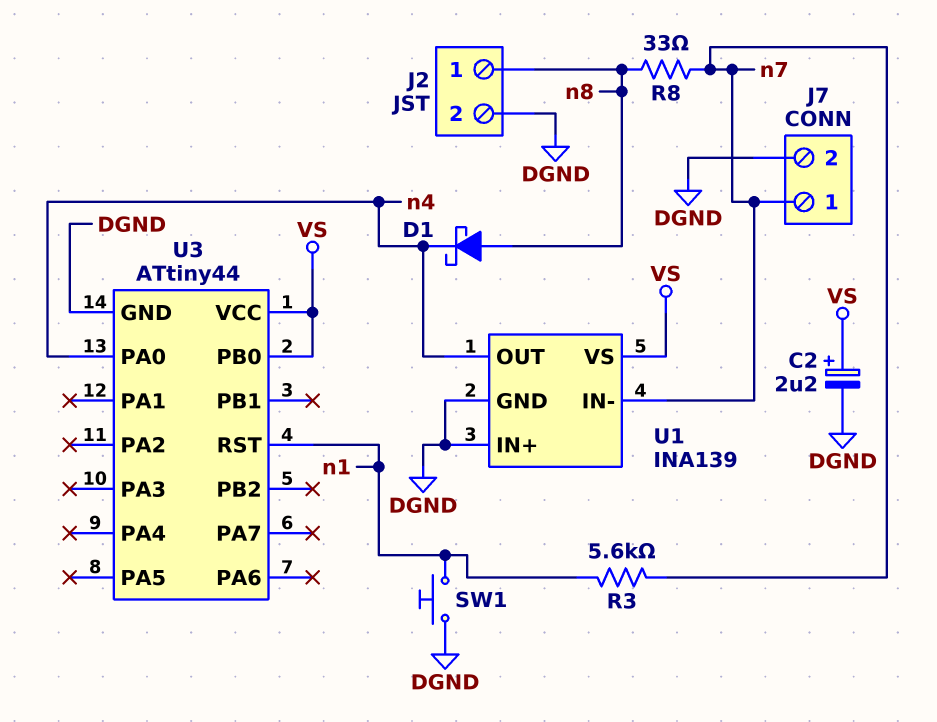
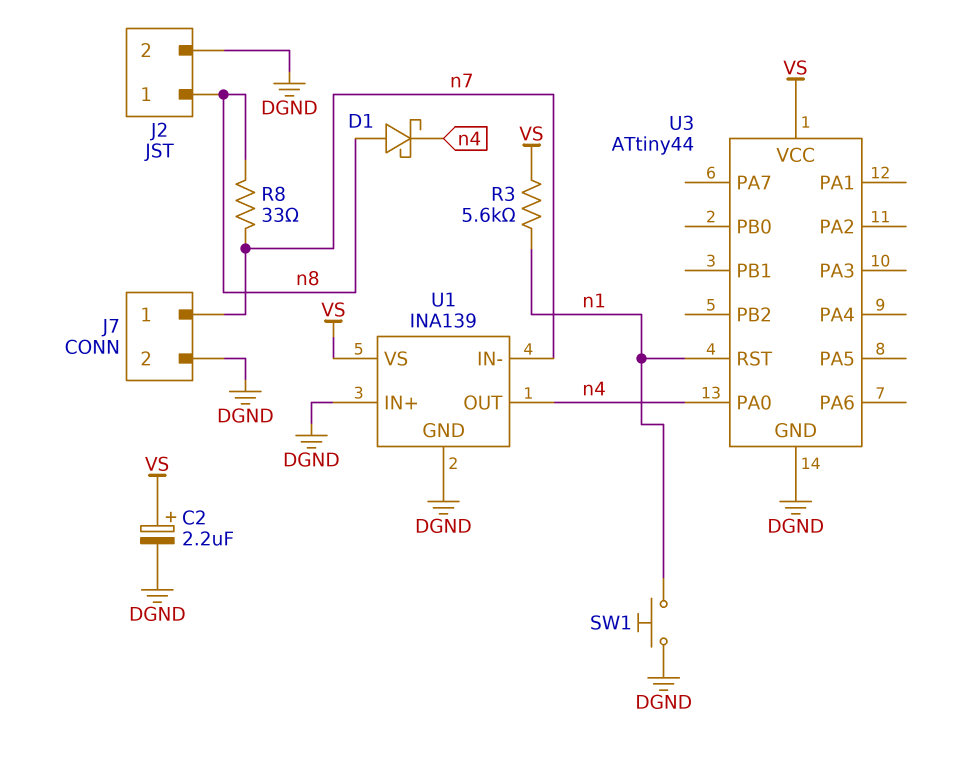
R3: 5.6k (n1, n7) -> 5.6k (VS, n1)
U3 pin PB0: VS -> none

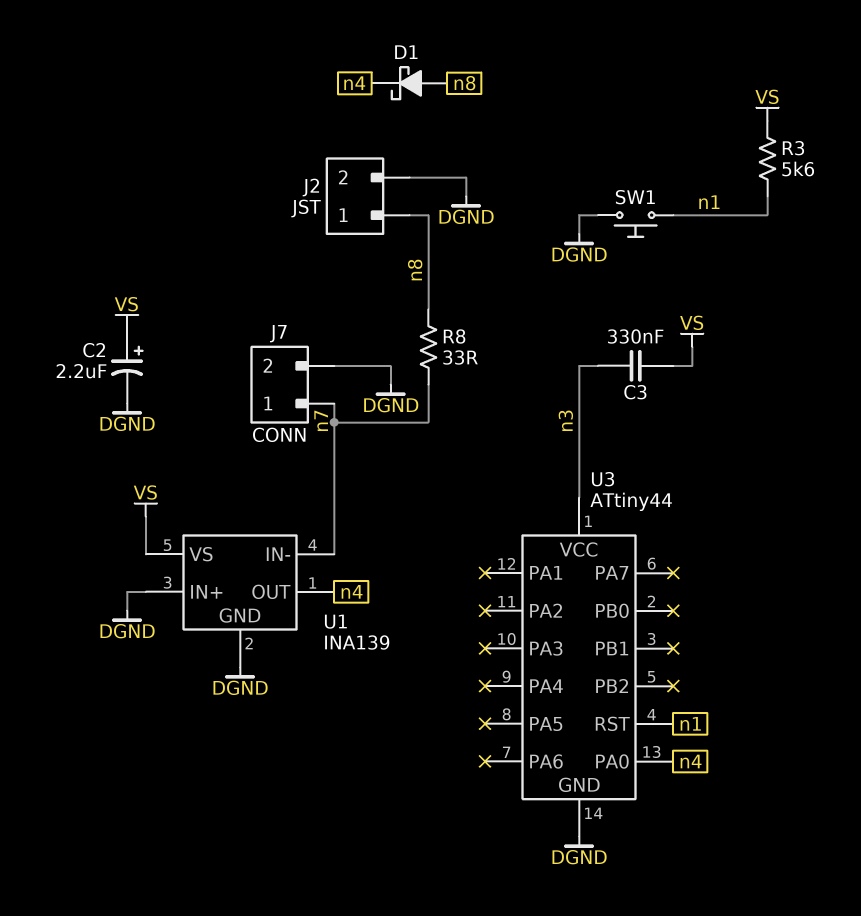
C3: none -> 330nF (VS, n3)
U3 pin VCC: VS -> n3

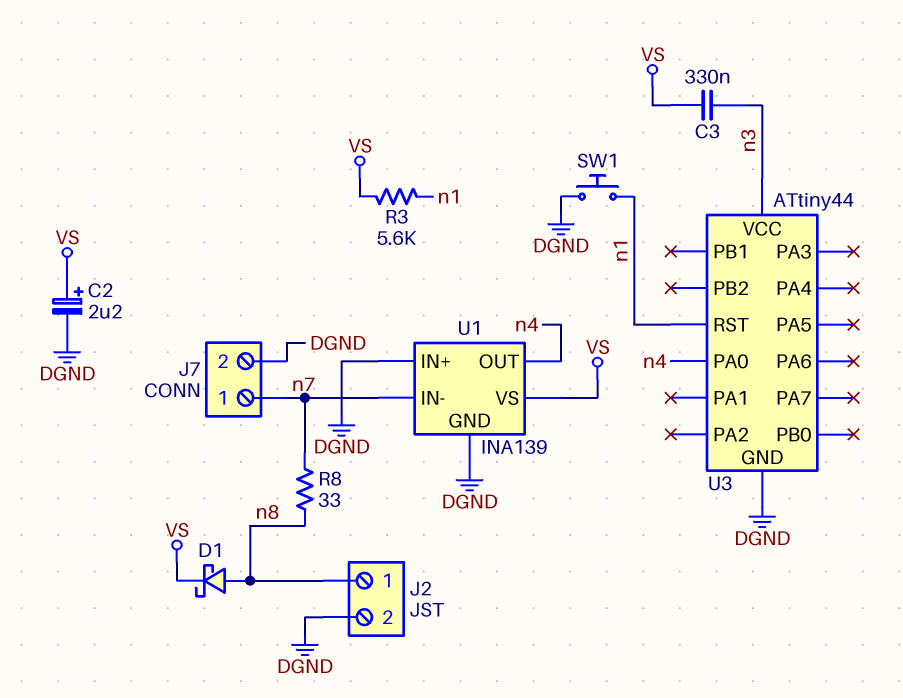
D1: schottky (A n8, K n4) -> schottky (A n8, K VS)

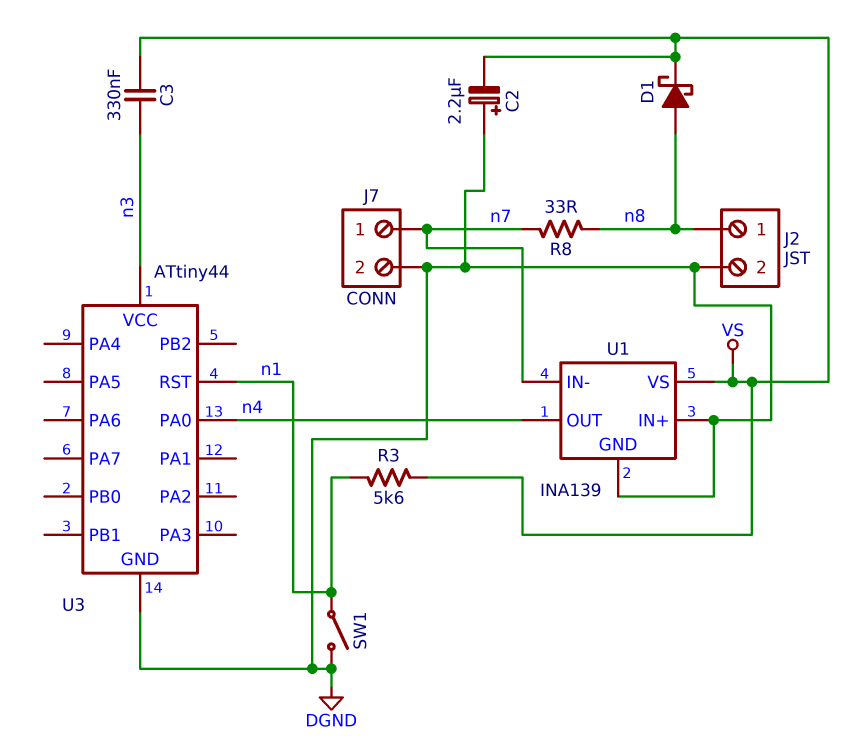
C2: 2.2uF (plus VS, minus DGND) -> 2.2uF (plus DGND, minus VS)
SW1: button (DGND, n1) -> switch (DGND, n1)

